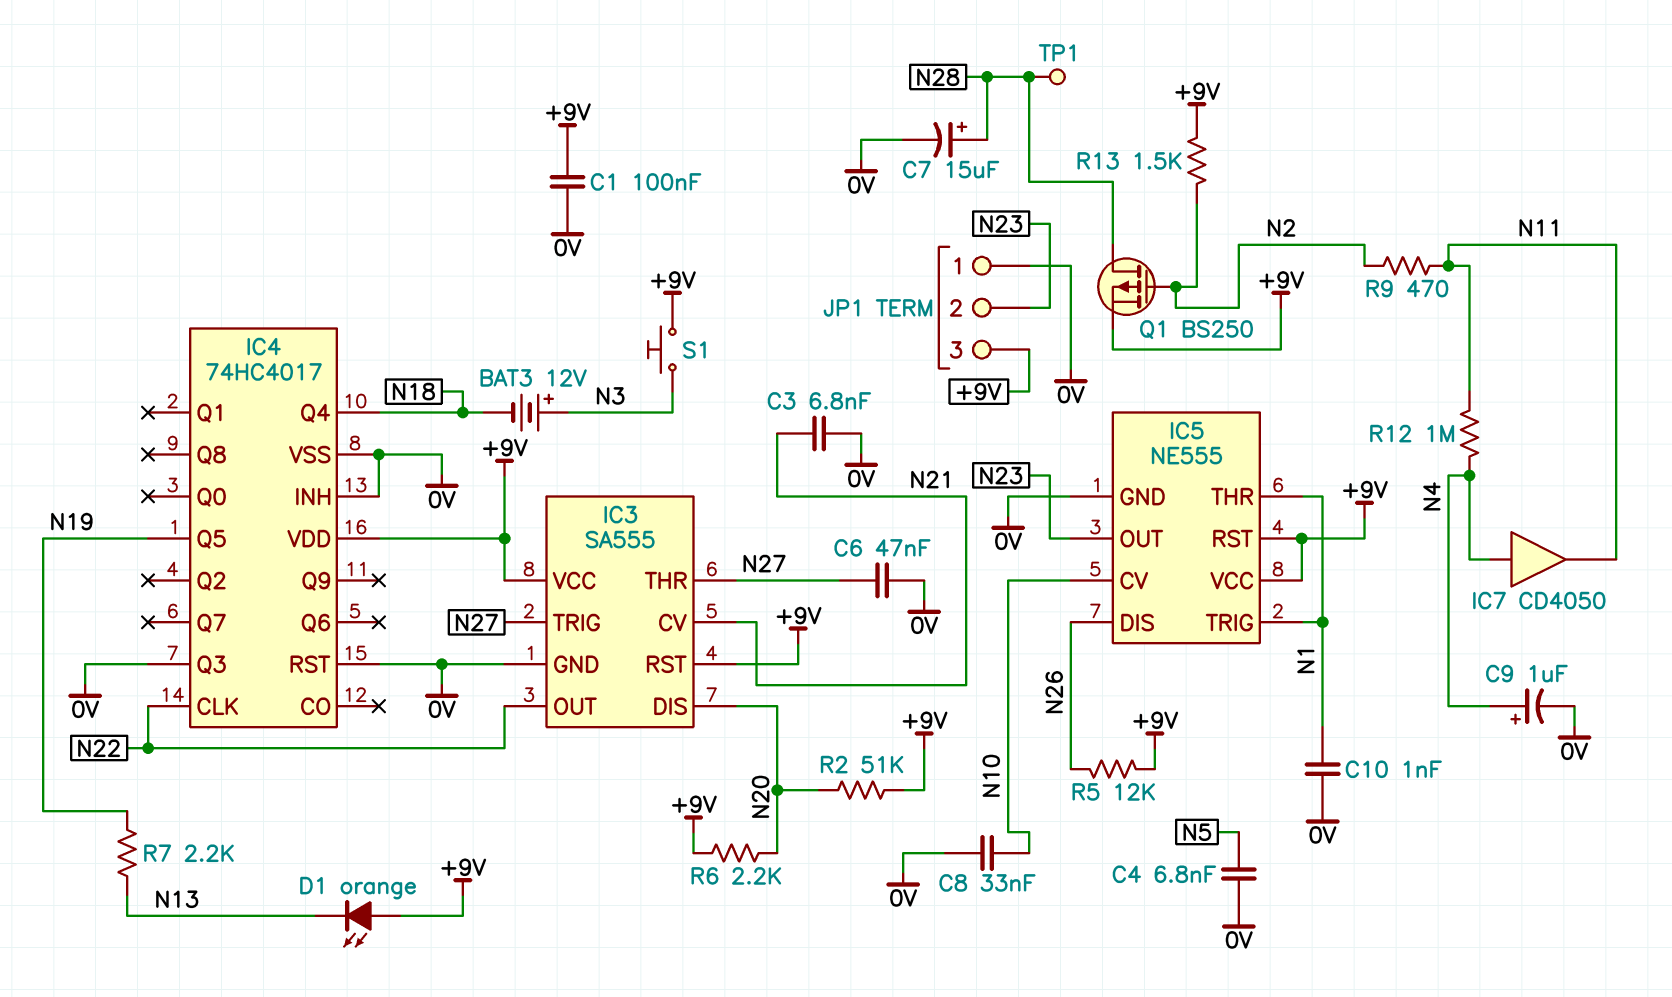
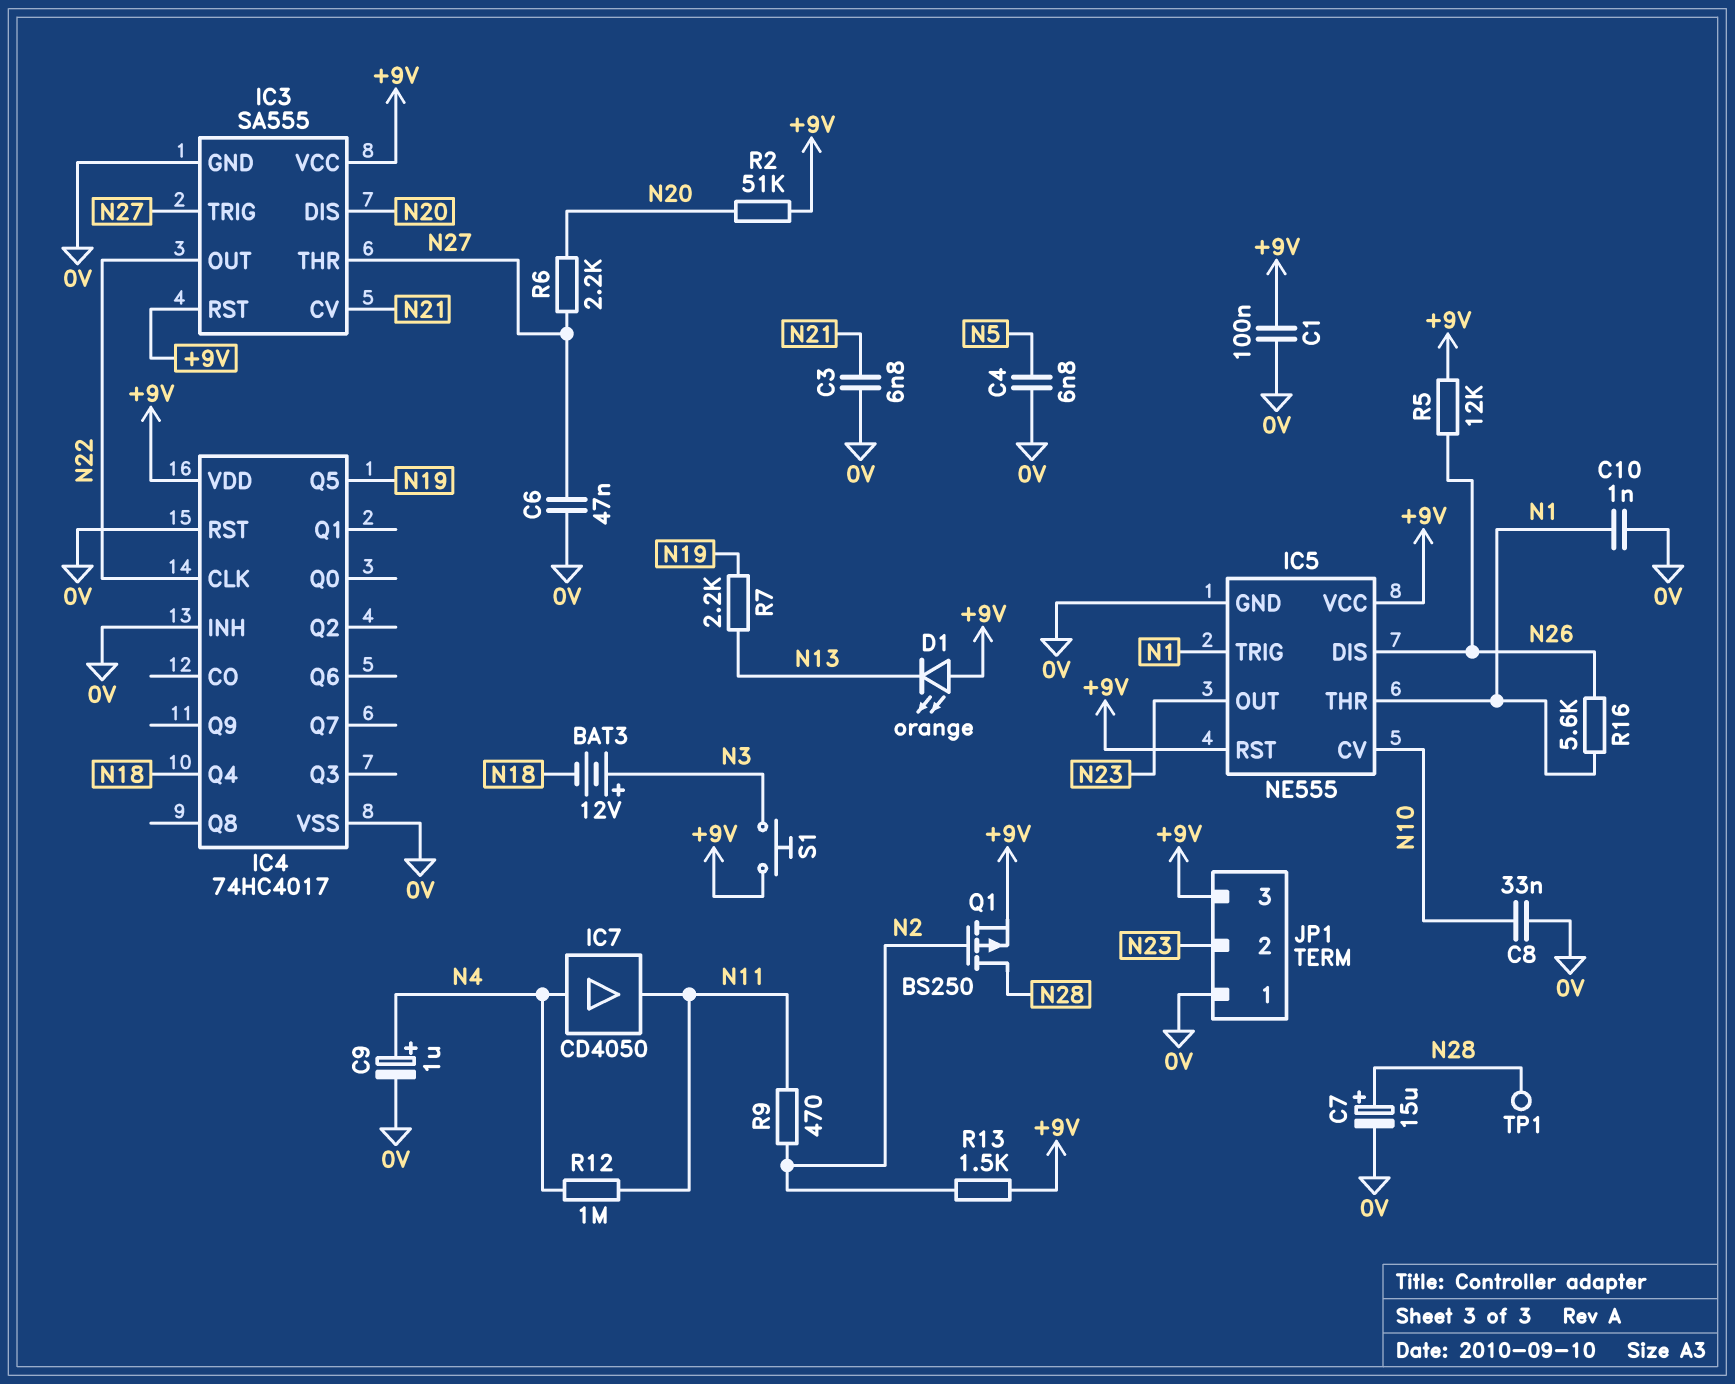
IC4 pin Q3: 0V -> none
R6: 2.2k (+9V, N20) -> 2.2k (N20, N27)
R16: none -> 5.6k (N1, N26)

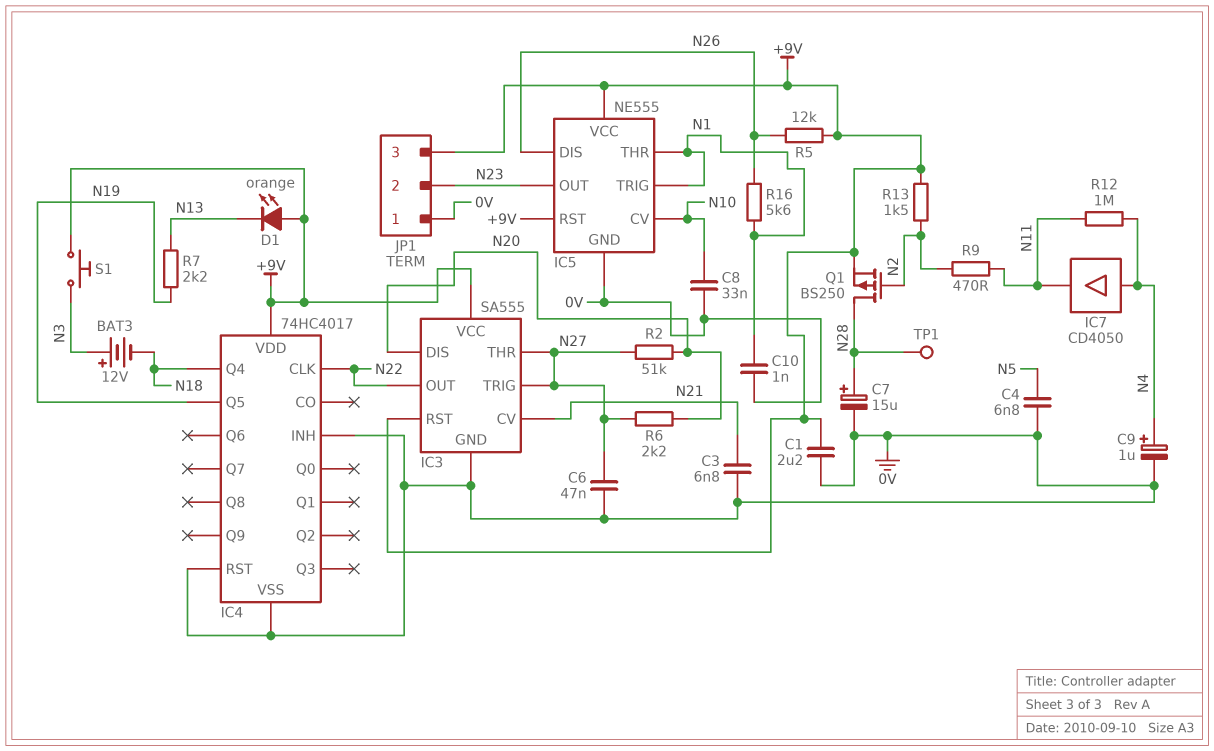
C1: 100nF (+9V, 0V) -> 2.2uF (+9V, 0V)
R2: 51k (+9V, N20) -> 51k (N20, N27)

